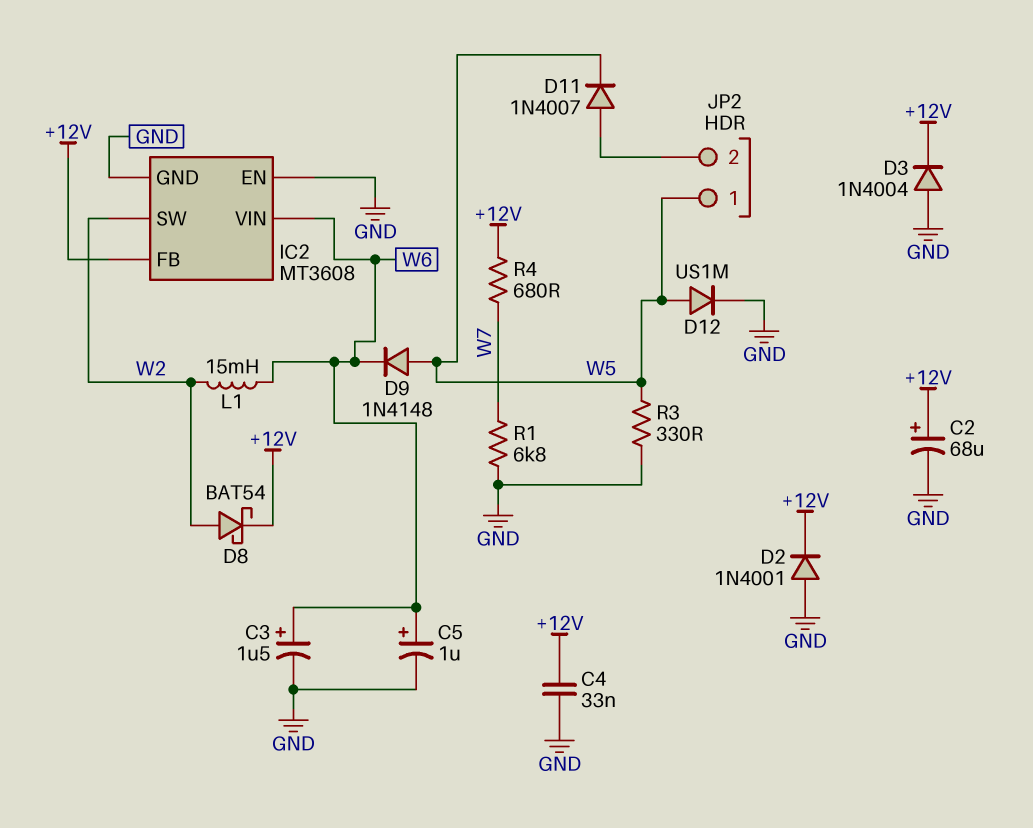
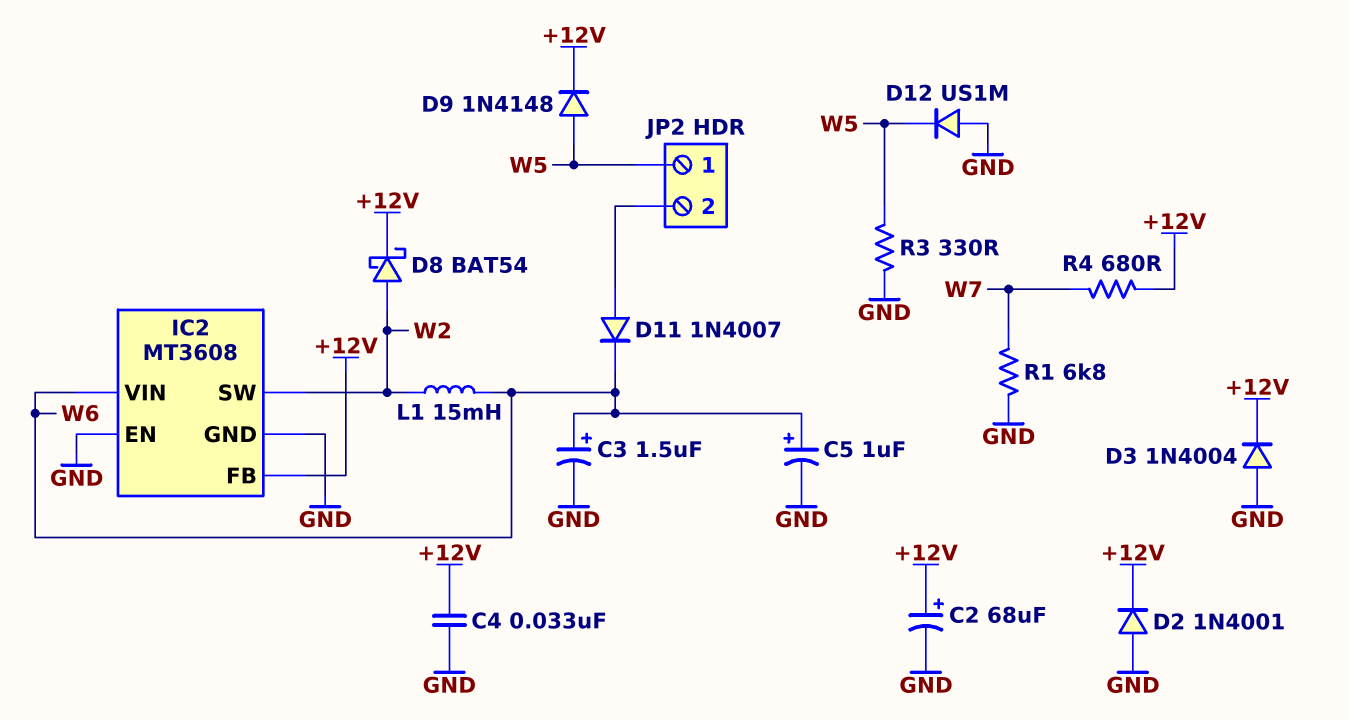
D9: diode 1N4148 (A W5, K W6) -> diode 1N4148 (A W5, K +12V)
D11: diode 1N4007 (A JP2/2, K W5) -> diode 1N4007 (A JP2/2, K W6)
D12: diode US1M (A W5, K GND) -> diode US1M (A GND, K W5)

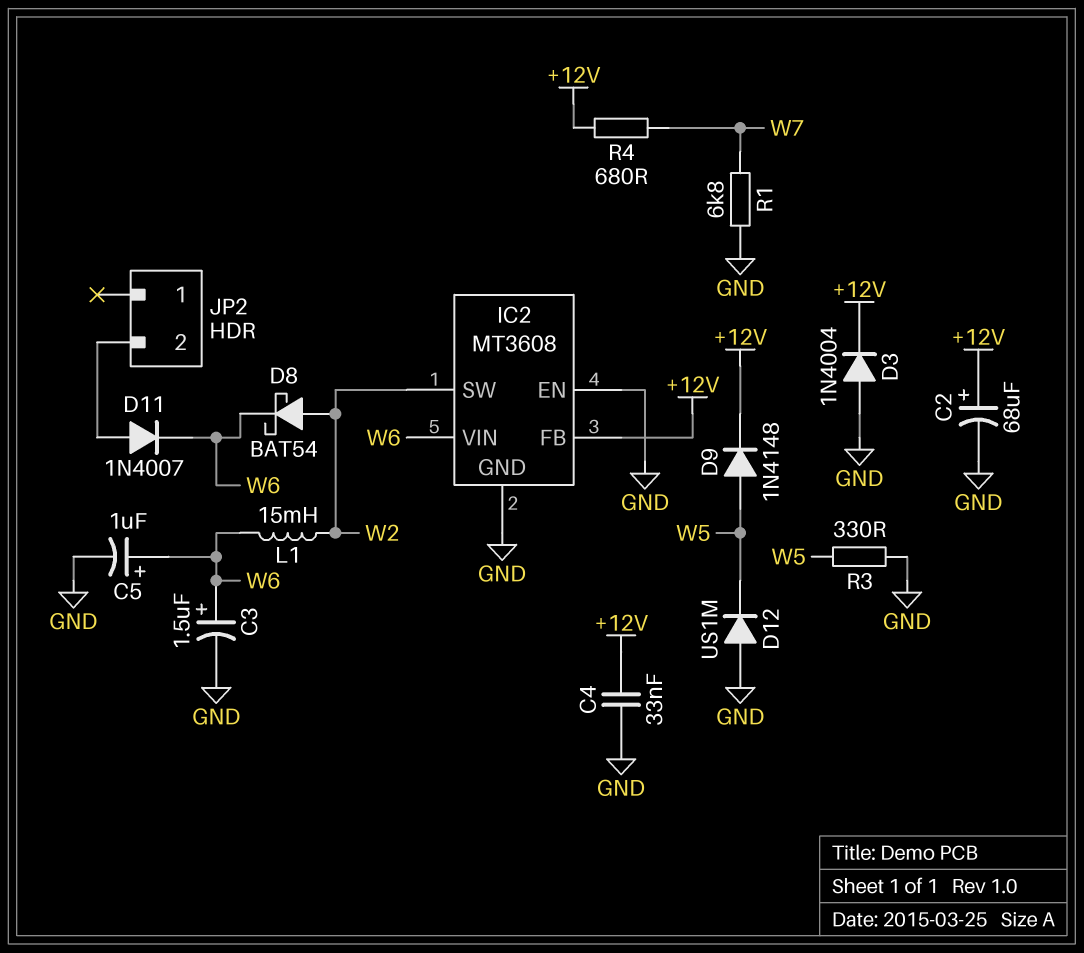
D2: diode 1N4001 (A GND, K +12V) -> none
D8: schottky BAT54 (A W2, K +12V) -> schottky BAT54 (A W2, K W6)
JP2 pin 1: W5 -> none

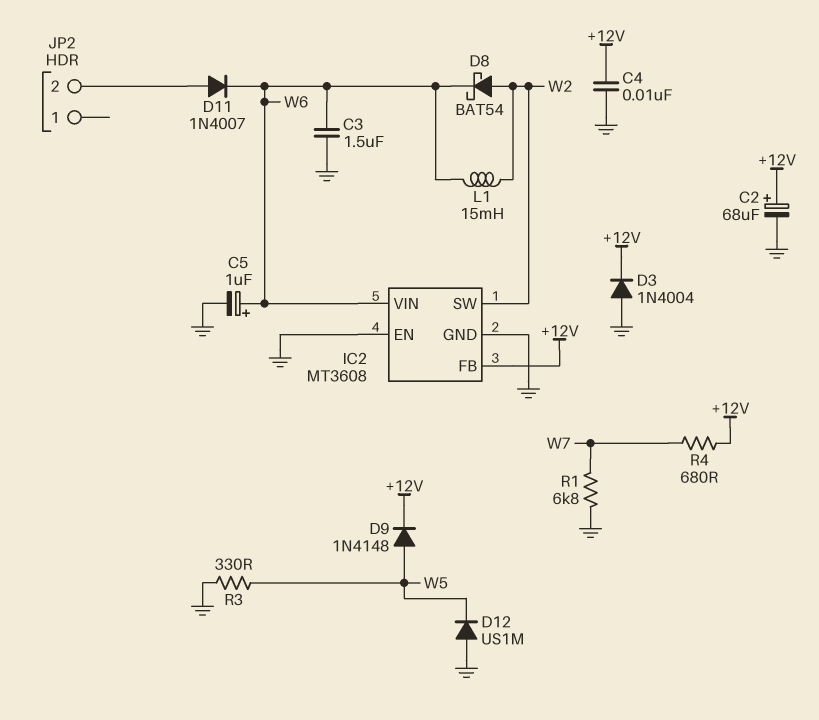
C3: 1.5uF (plus W6, minus GND) -> 1.5uF (GND, W6)
C4: 33nF (+12V, GND) -> 10nF (+12V, GND)

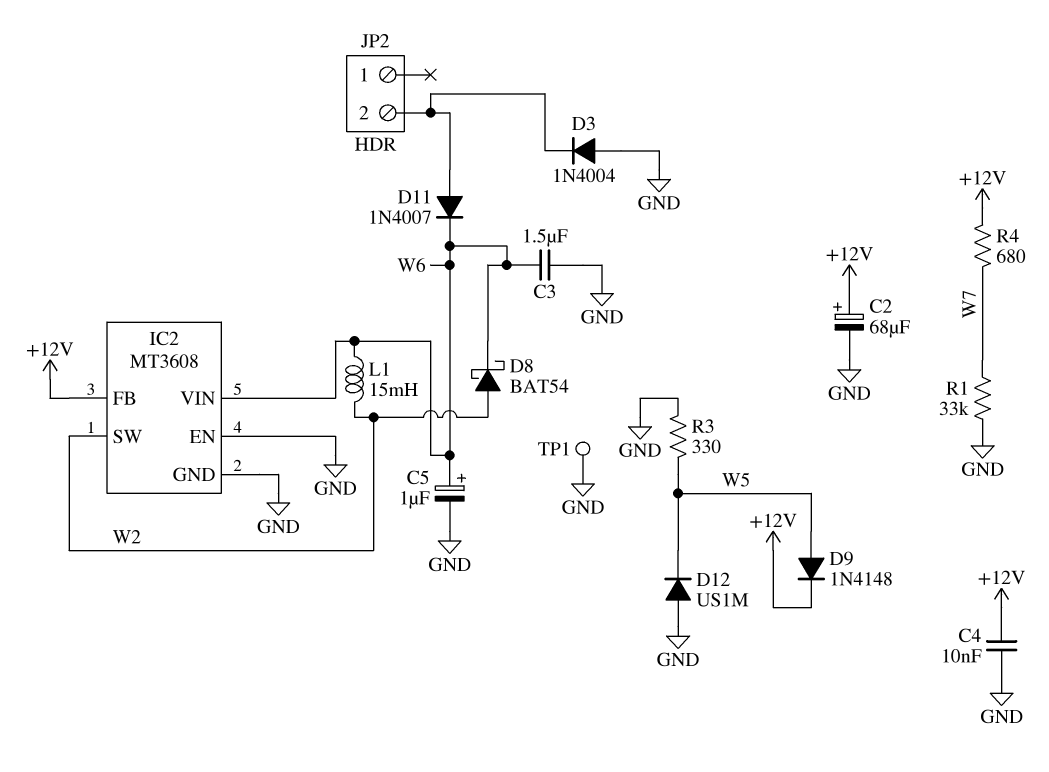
D3: diode 1N4004 (A GND, K +12V) -> diode 1N4004 (A GND, K JP2/2)
R1: 6.8k (GND, W7) -> 33k (GND, W7)
TP1: none -> test point (GND)

